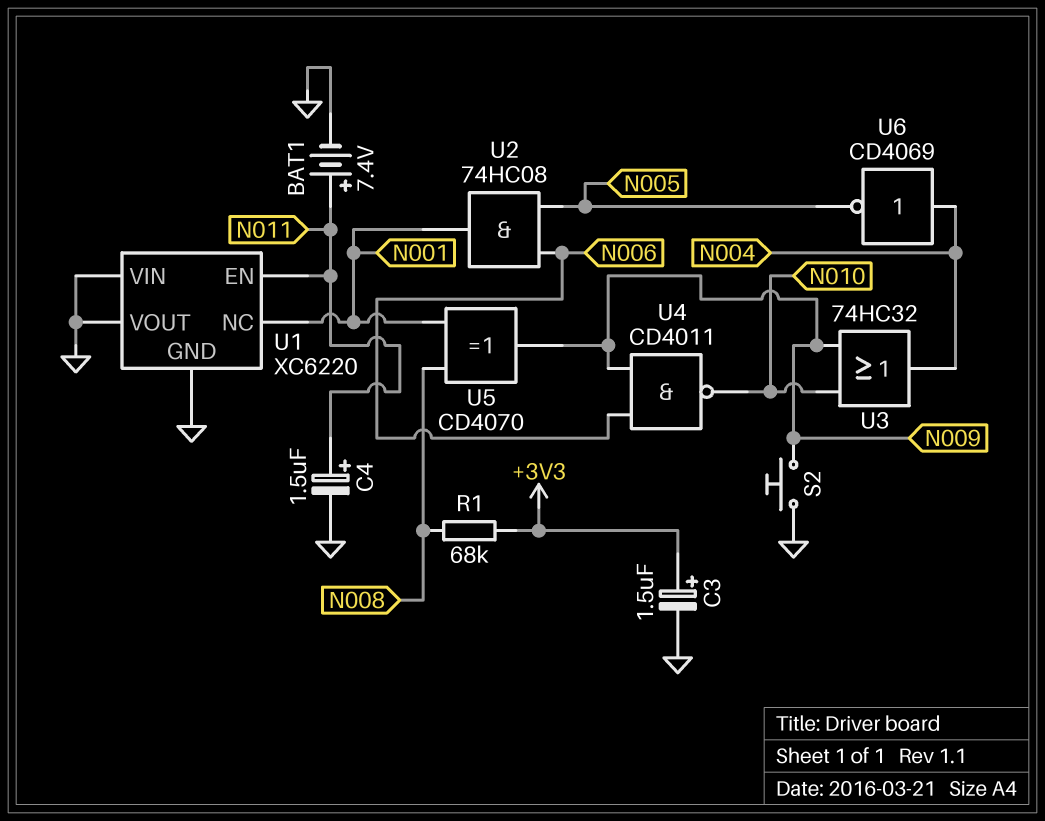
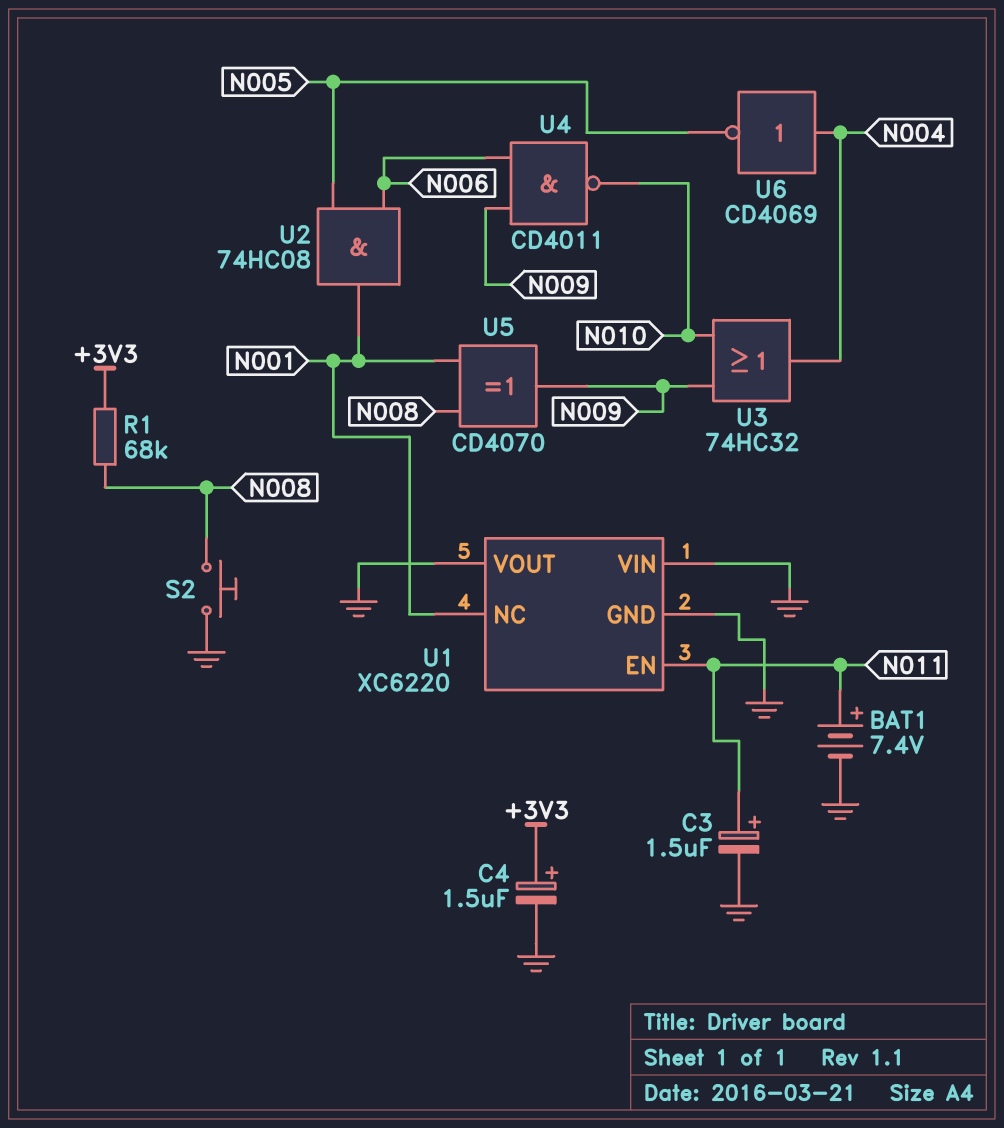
C3: 1.5uF (plus +3V3, minus GND) -> 1.5uF (plus N011, minus GND)
C4: 1.5uF (plus N011, minus GND) -> 1.5uF (plus +3V3, minus GND)
S2: button (GND, N009) -> button (GND, N008)

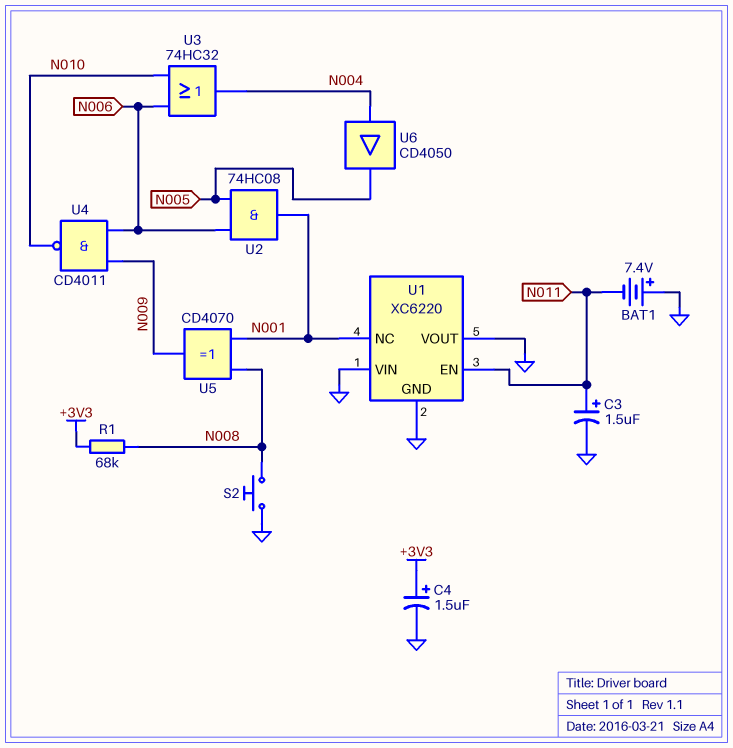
BAT1: 7.4V (plus N011, minus GND) -> 7.4V (plus GND, minus N011)
U3: OR 74HC32 (in N009, in N010, out N004) -> OR 74HC32 (in N006, in N010, out N004)
U6: NOT CD4069 (in N004, out N005) -> buffer CD4050 (in N004, out N005)

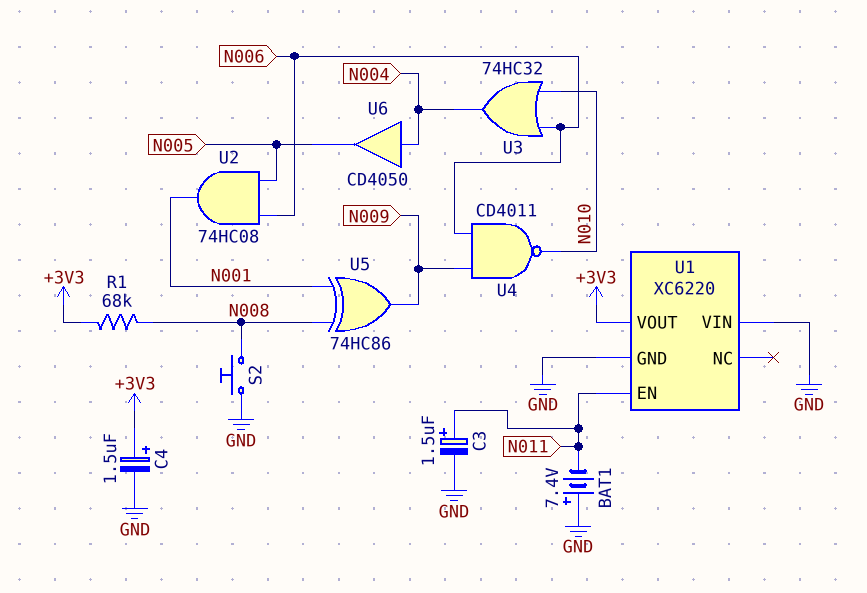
U1 pin NC: N001 -> none
U1 pin VOUT: GND -> +3V3
U5: XOR CD4070 (in N001, in N008, out N009) -> XOR 74HC86 (in N001, in N008, out N009)

